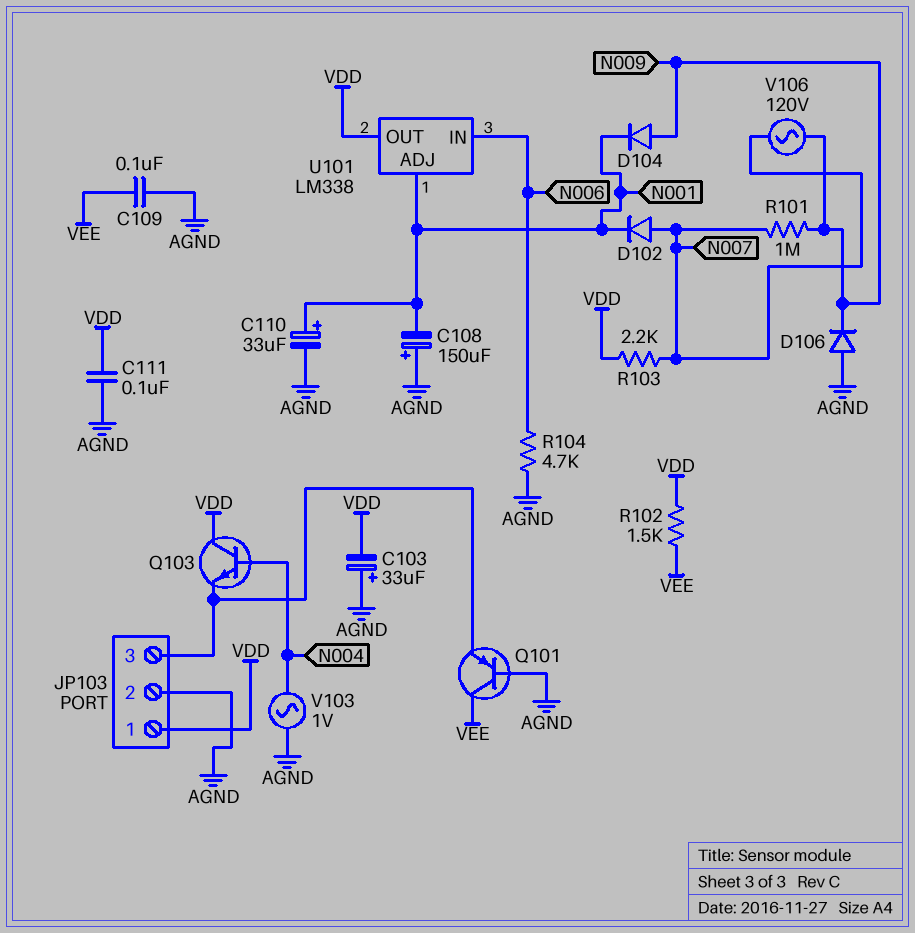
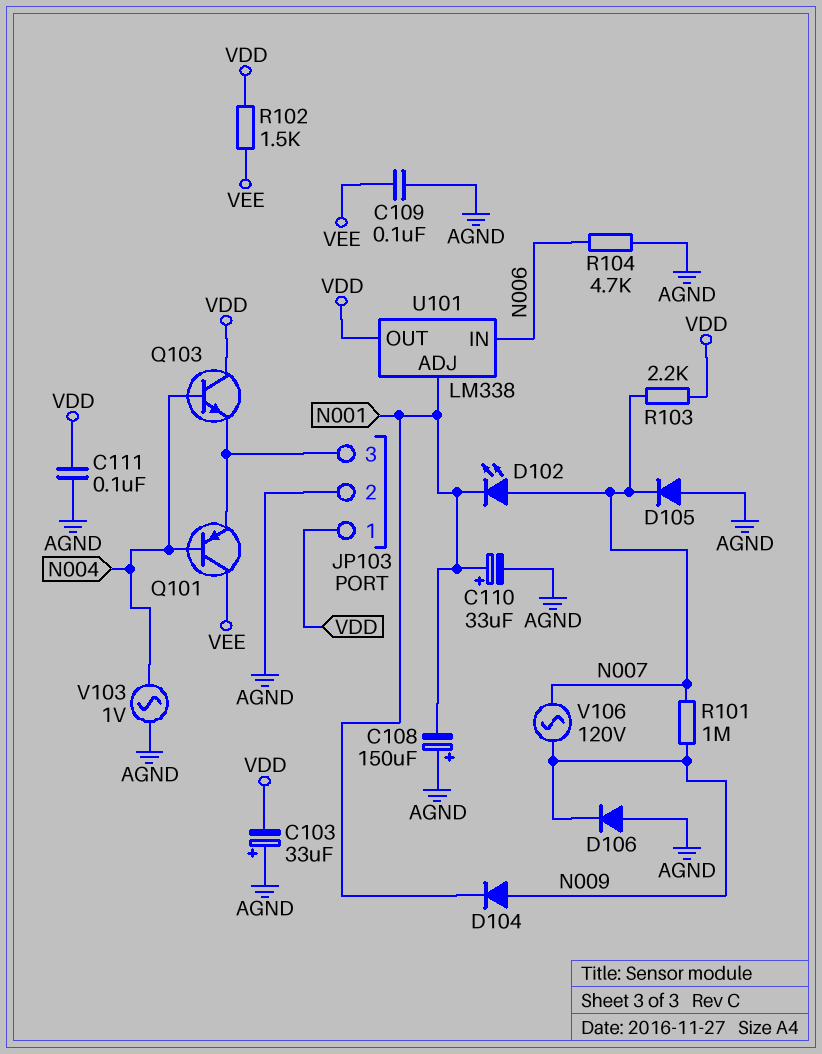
D102: diode (A N007, K N001) -> LED (A N007, K N001)
D105: none -> diode (A AGND, K N007)
Q101: PNP (B AGND, C VEE, E JP103/3) -> PNP (B N004, C VEE, E JP103/3)

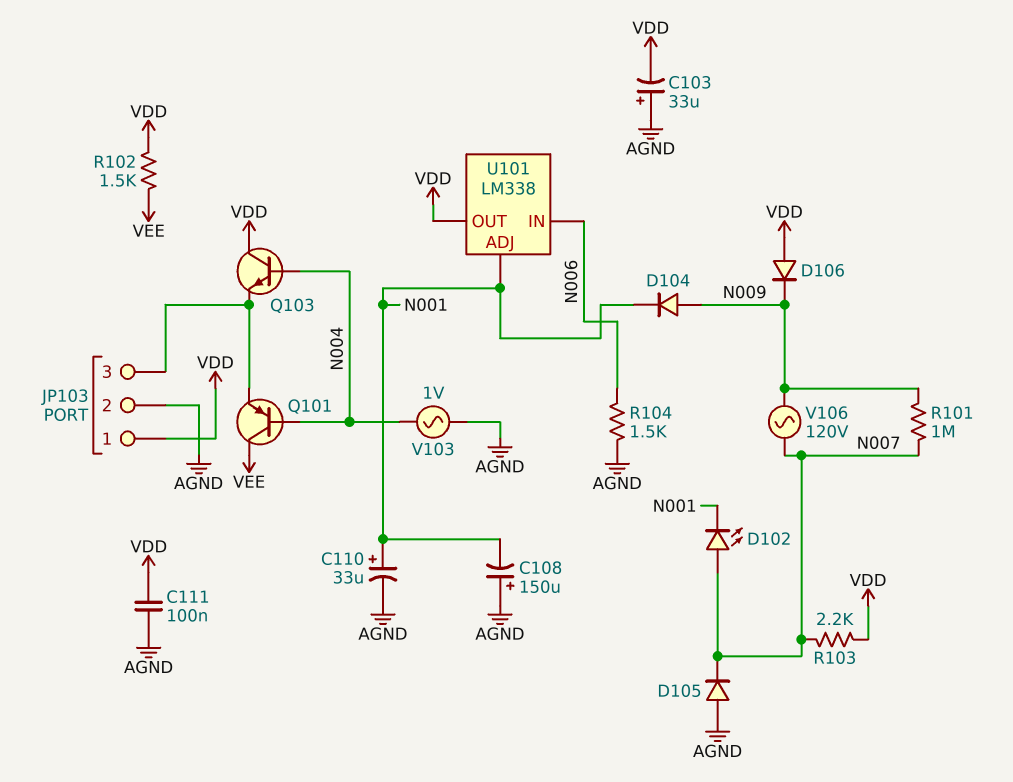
C109: 100nF (AGND, VEE) -> none
D106: diode (A AGND, K N009) -> diode (A VDD, K N009)
R104: 4.7k (AGND, N006) -> 1.5k (AGND, N006)

